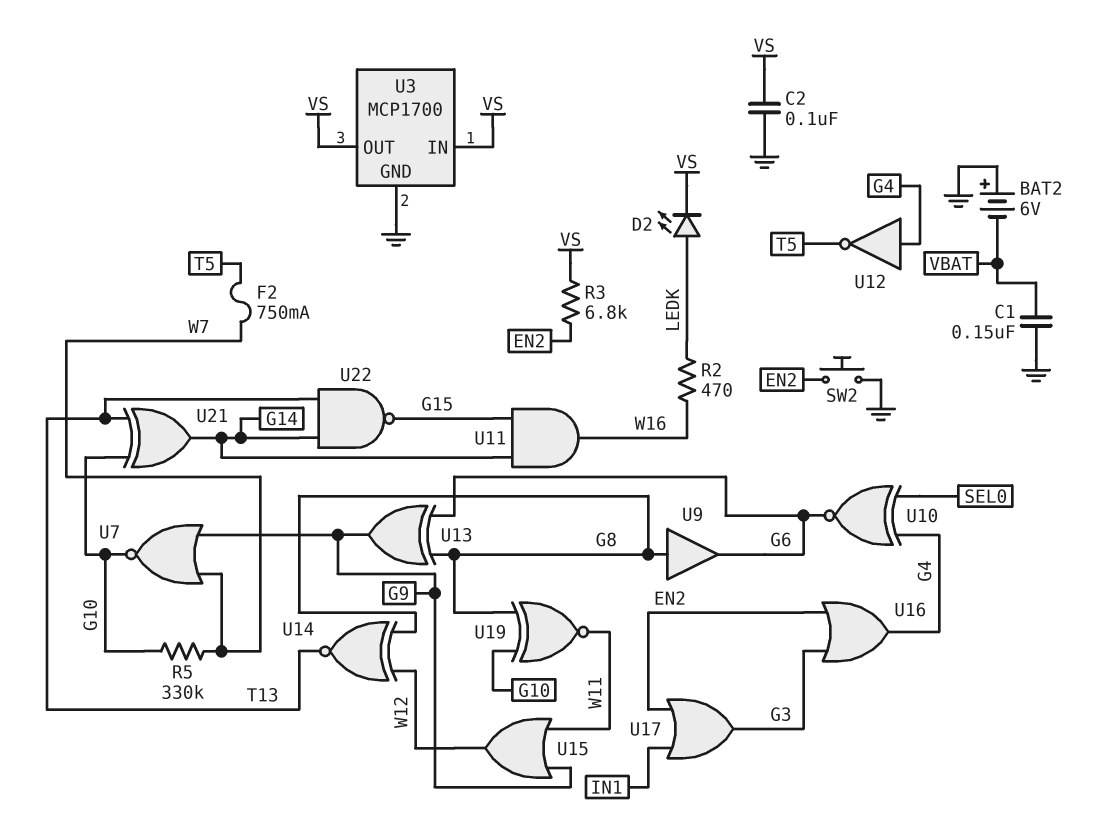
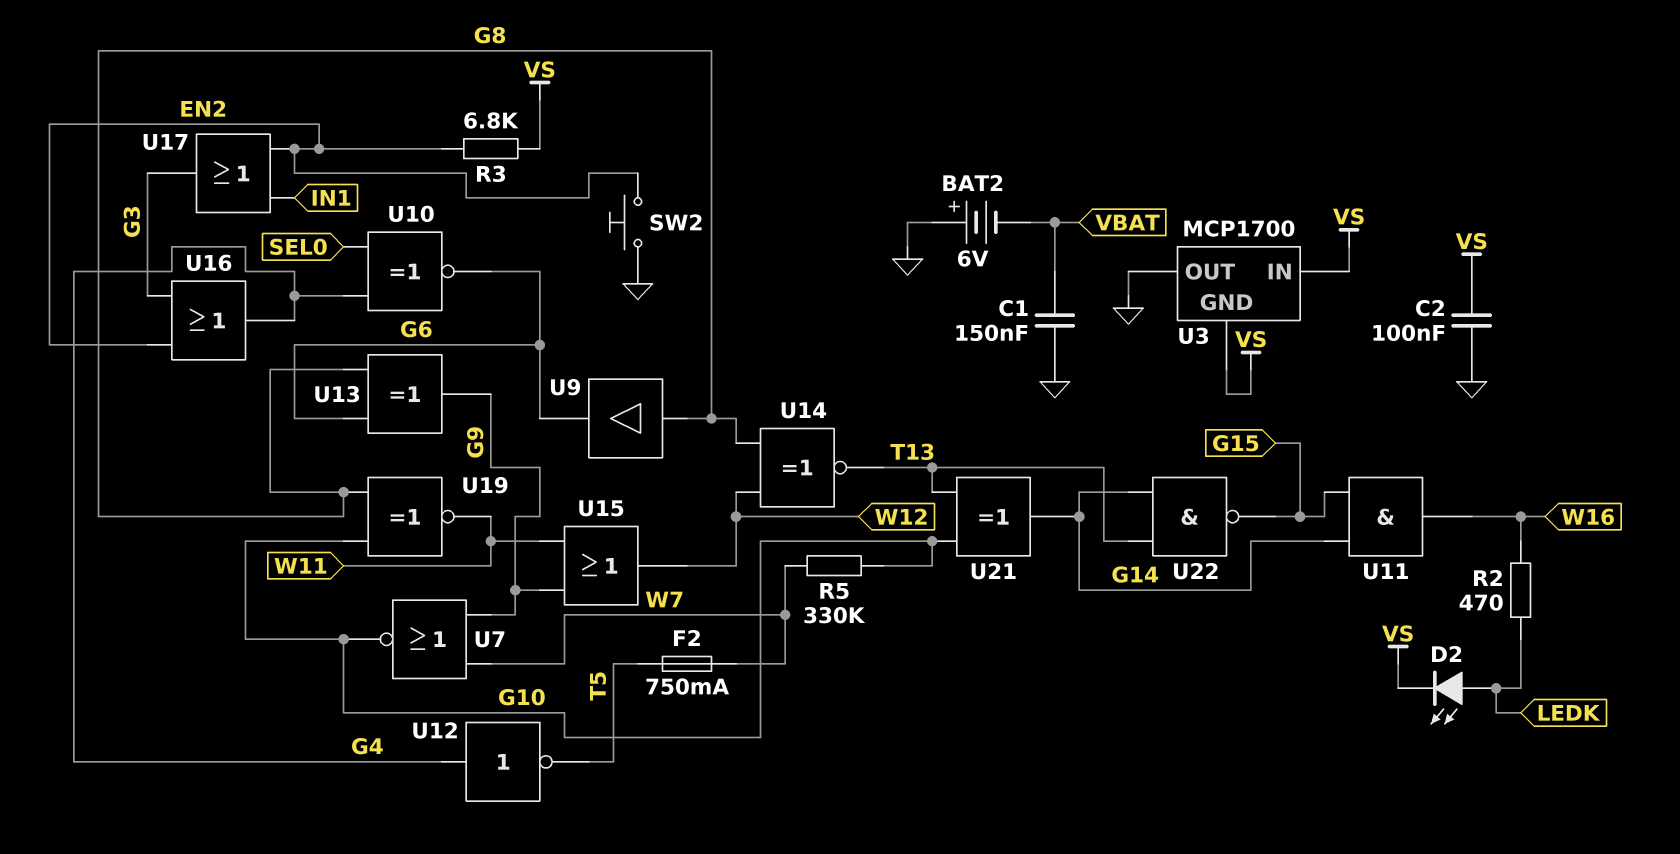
U3 pin GND: GND -> VS
U3 pin OUT: VS -> GND

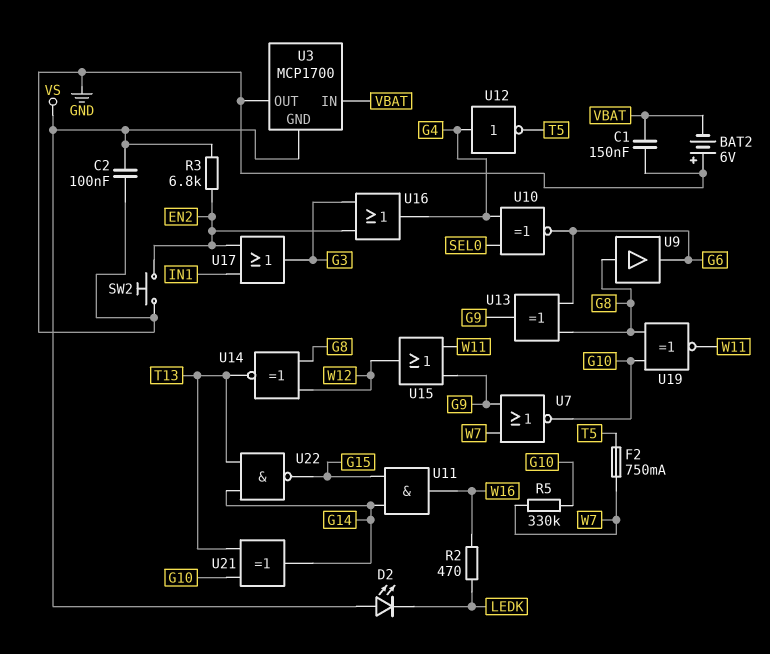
D2: LED (A LEDK, K VS) -> LED (A VS, K LEDK)
U3 pin IN: VS -> VBAT

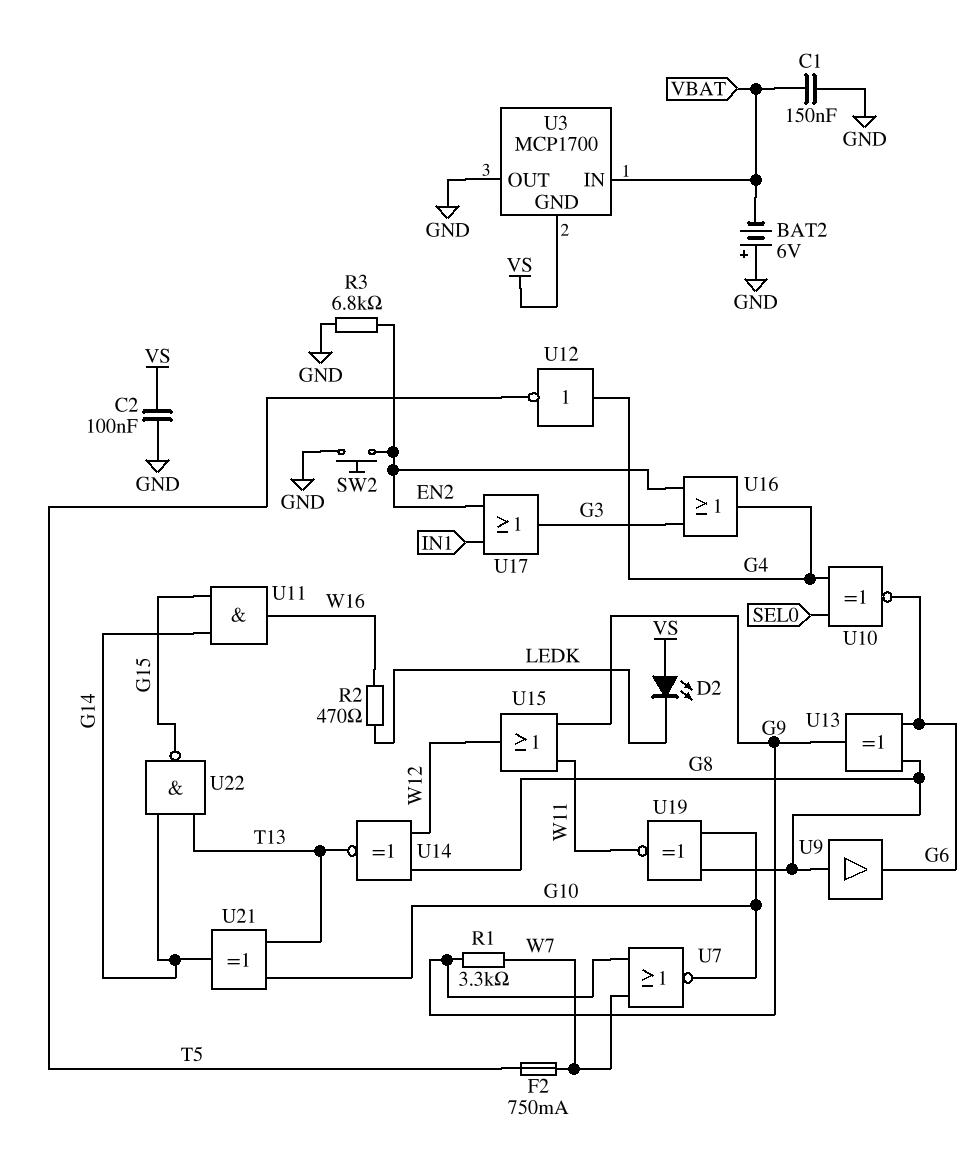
R1: none -> 3.3k (G9, W7)
R3: 6.8k (EN2, VS) -> 6.8k (EN2, GND)
R5: 330k (G10, W7) -> none

